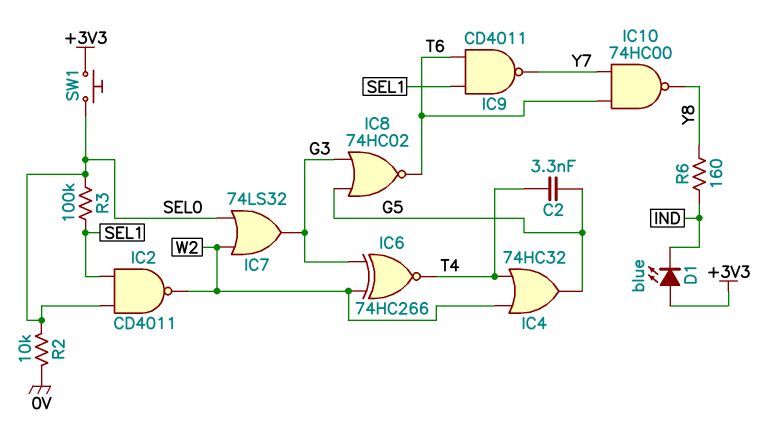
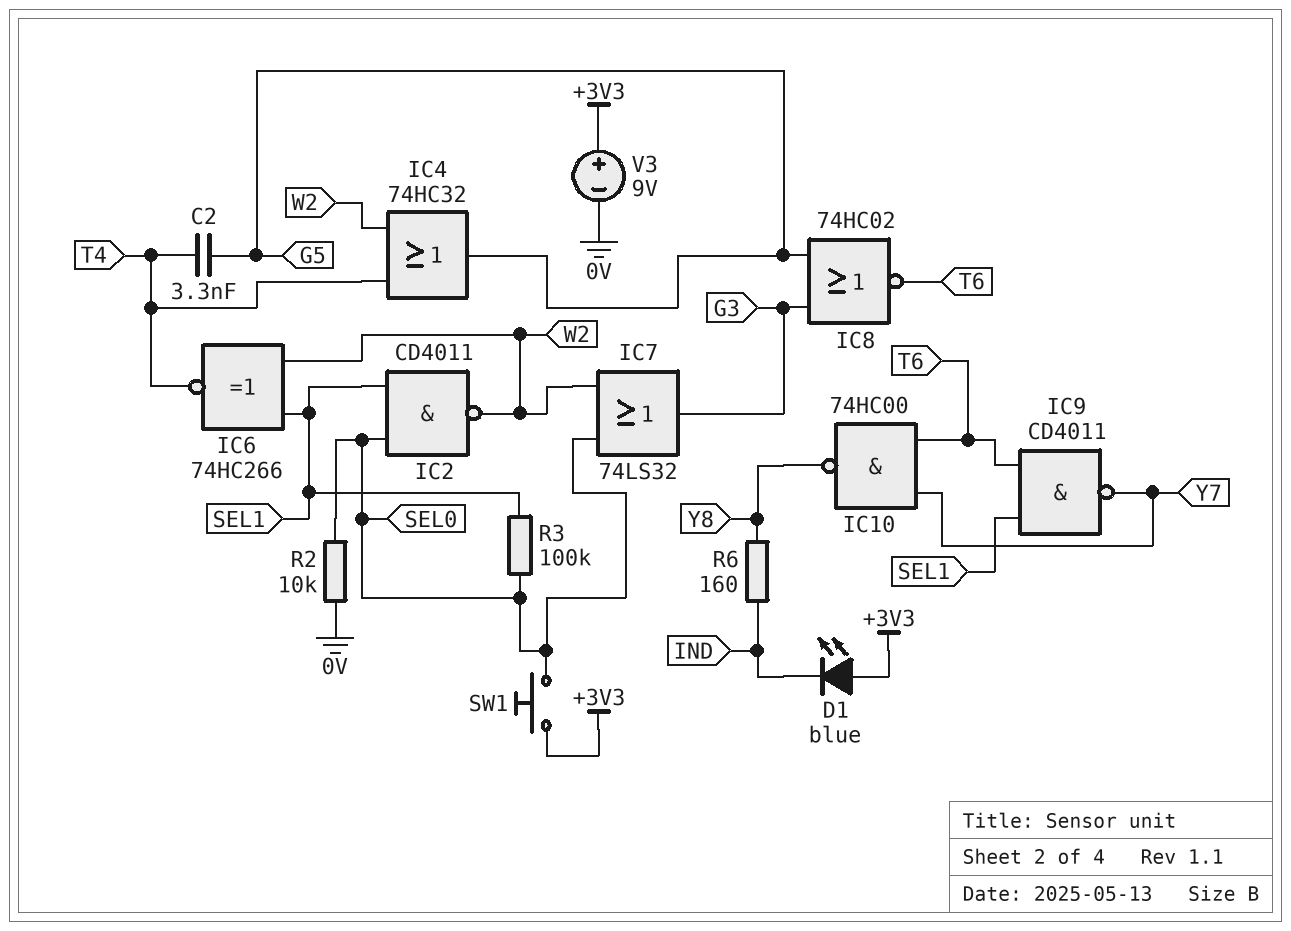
IC6: XNOR 74HC266 (in G3, in W2, out T4) -> XNOR 74HC266 (in SEL1, in W2, out T4)
V3: none -> 9V (plus +3V3, minus 0V)

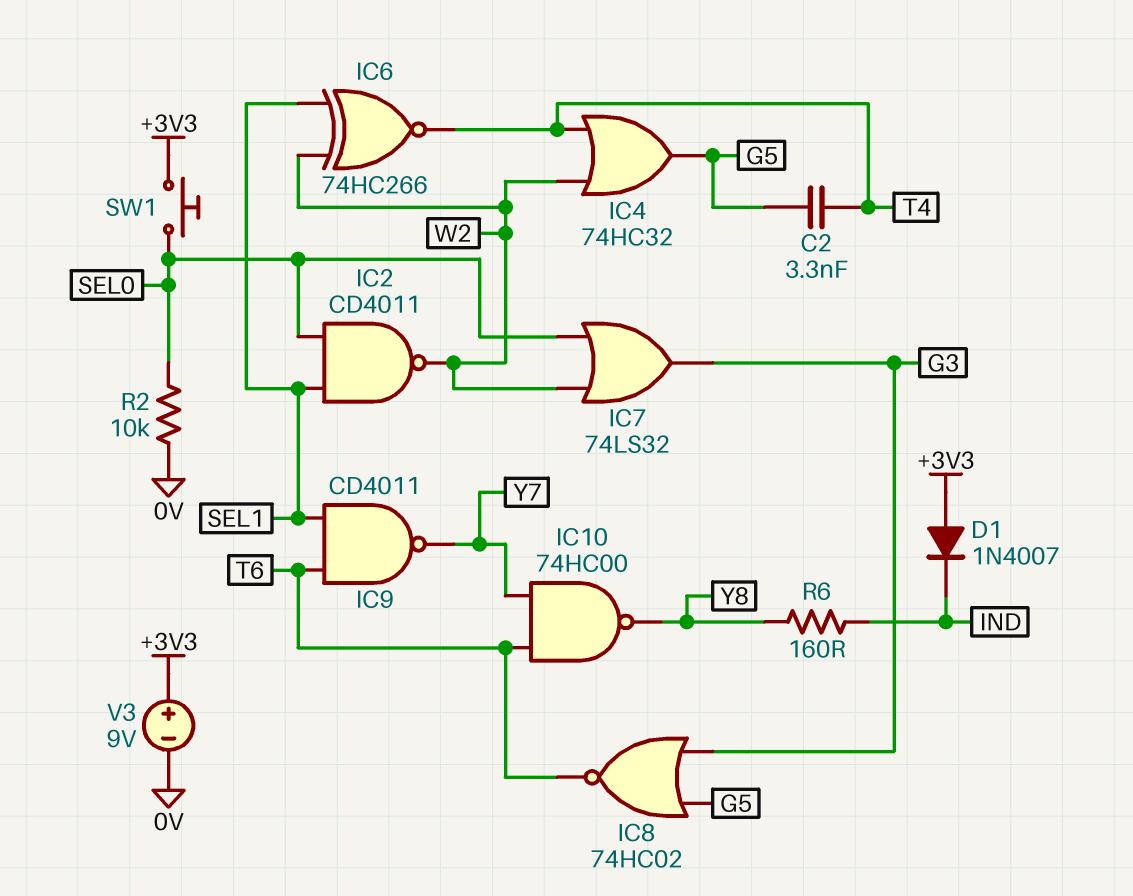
D1: LED blue (A +3V3, K IND) -> diode 1N4007 (A +3V3, K IND)
R3: 100k (SEL0, SEL1) -> none

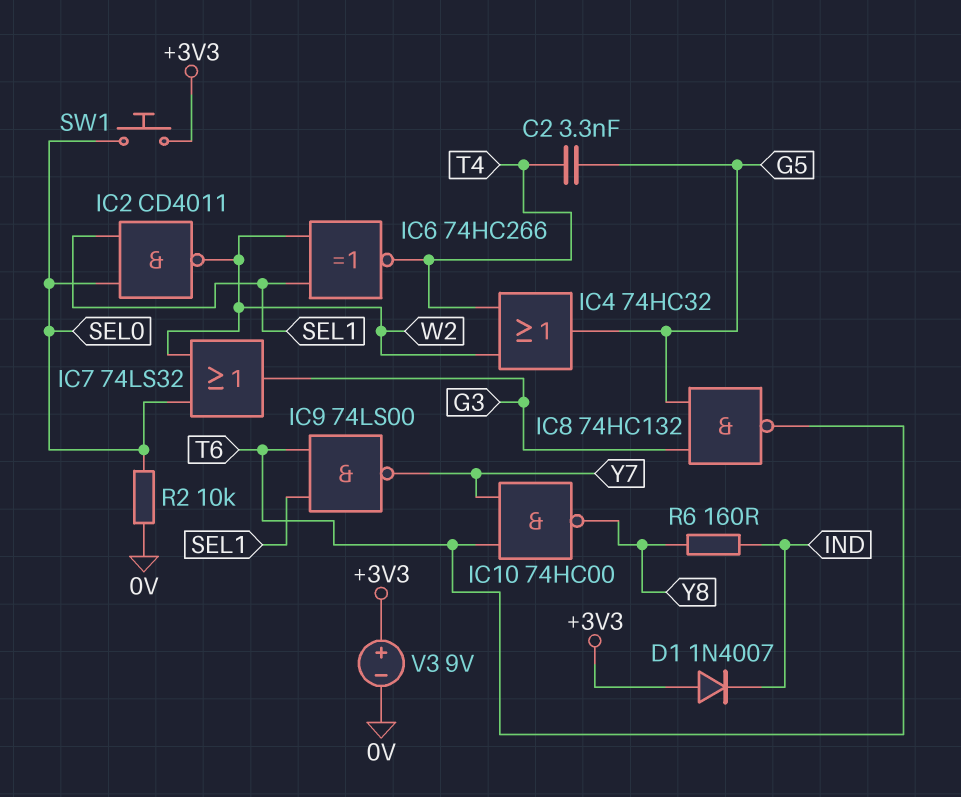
IC8: NOR 74HC02 (in G3, in G5, out T6) -> NAND 74HC132 (in G3, in G5, out T6)
IC9: NAND CD4011 (in SEL1, in T6, out Y7) -> NAND 74LS00 (in SEL1, in T6, out Y7)

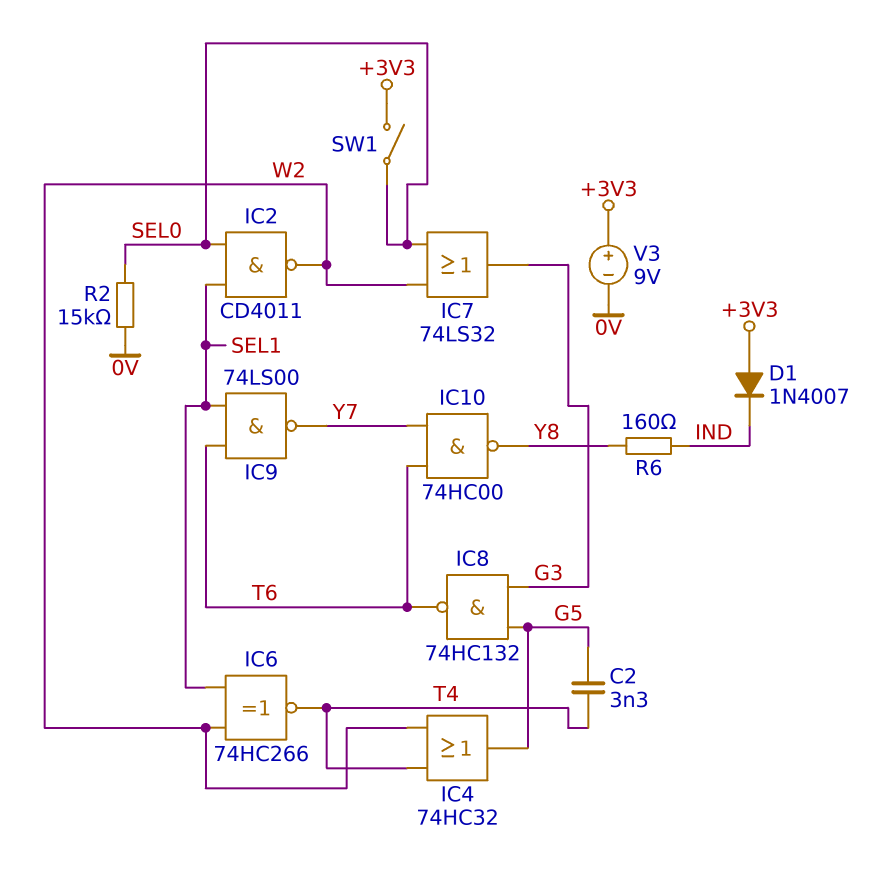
R2: 10k (0V, SEL0) -> 15k (0V, SEL0)
SW1: button (+3V3, SEL0) -> switch (+3V3, SEL0)

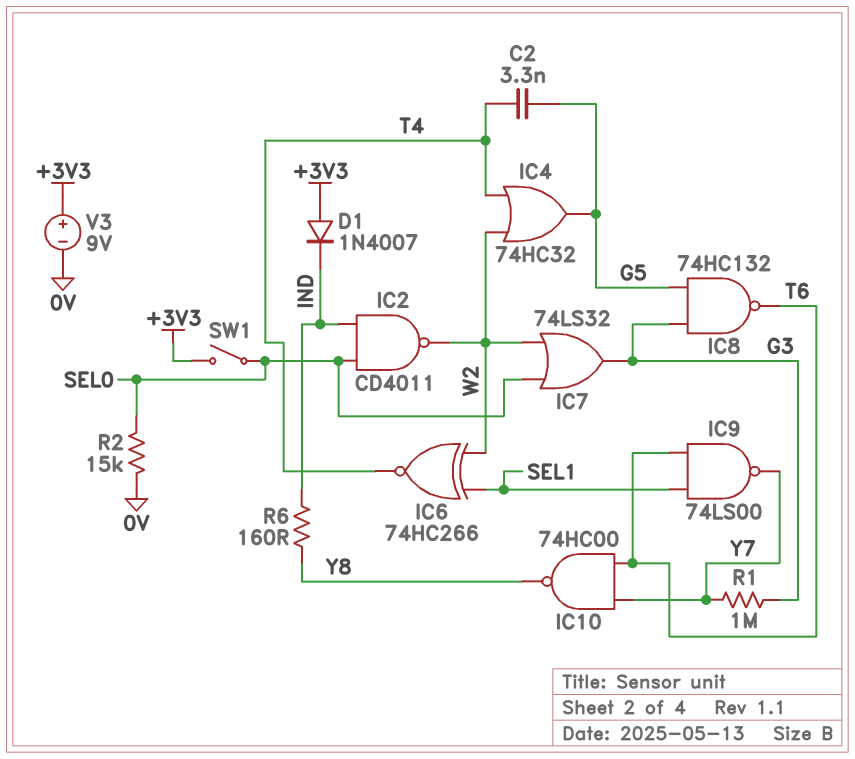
IC2: NAND CD4011 (in SEL0, in SEL1, out W2) -> NAND CD4011 (in IND, in SEL0, out W2)
R1: none -> 1M (G3, Y7)

